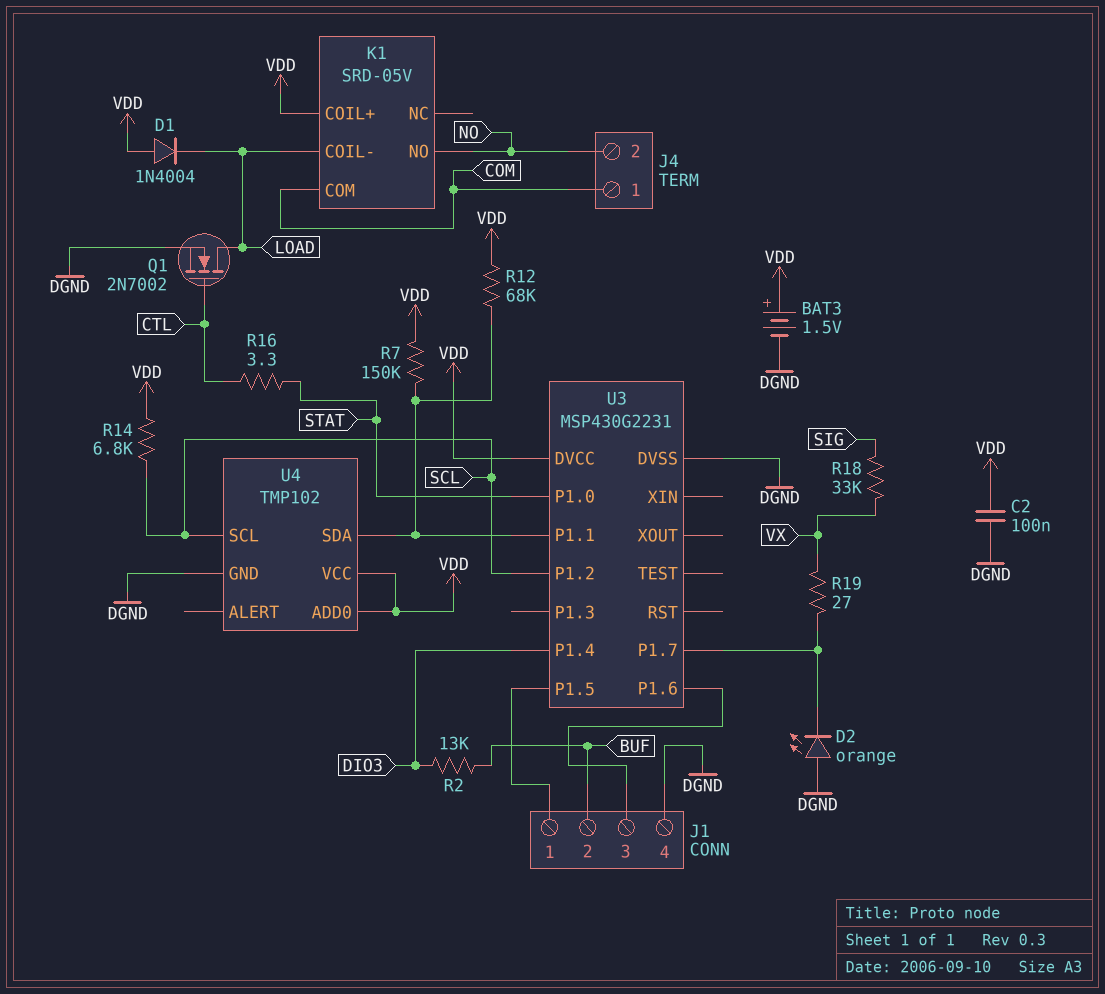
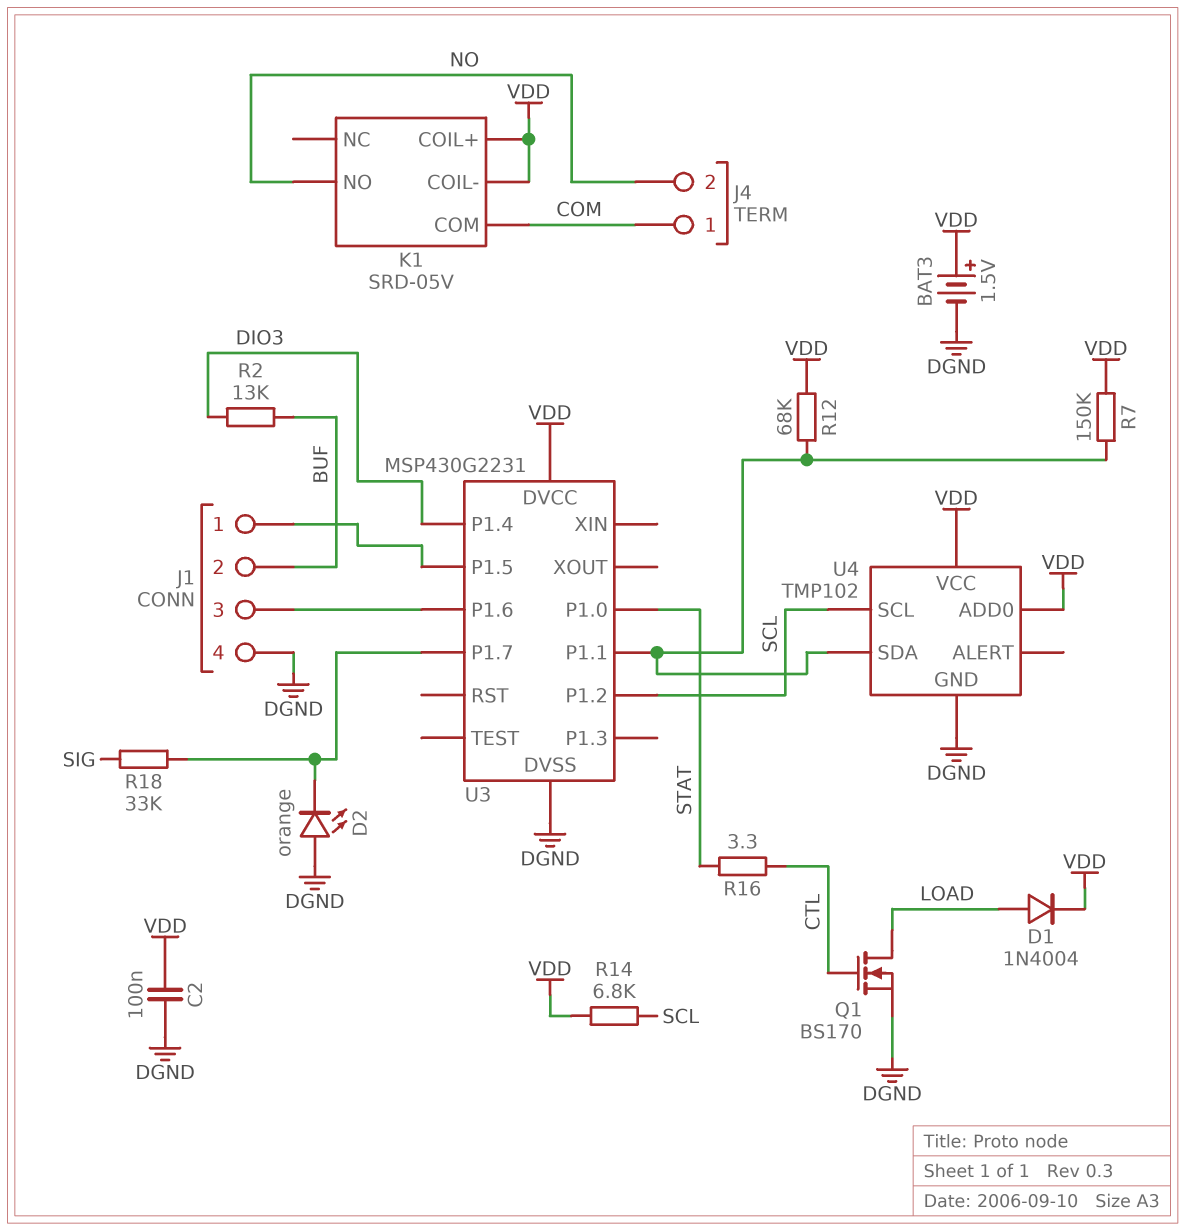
D1: diode 1N4004 (A VDD, K LOAD) -> diode 1N4004 (A LOAD, K VDD)
K1 pin COIL-: LOAD -> VDD
Q1: NMOS 2N7002 (G CTL, D LOAD, S DGND) -> NMOS BS170 (G CTL, D LOAD, S DGND)
R18: 33k (SIG, VX) -> 33k (SIG, U3/P1.7)
R19: 27 (U3/P1.7, VX) -> none

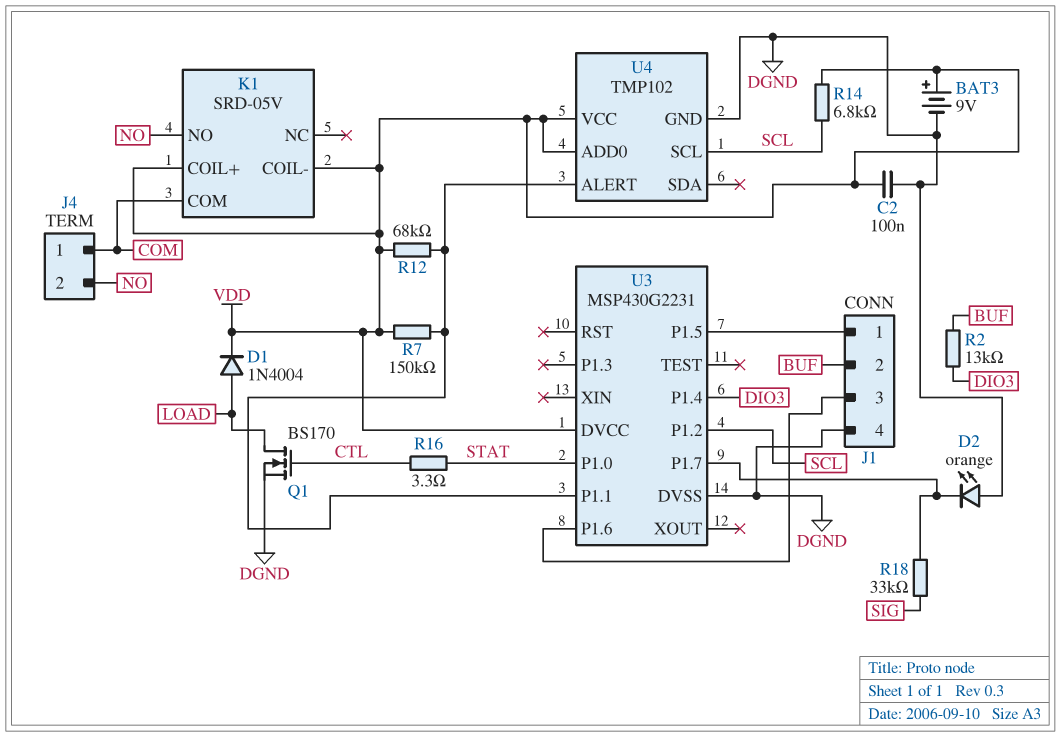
BAT3: 1.5V (plus VDD, minus DGND) -> 9V (plus VDD, minus DGND)
U4 pin ALERT: none -> U3/P1.1
U4 pin SDA: U3/P1.1 -> none

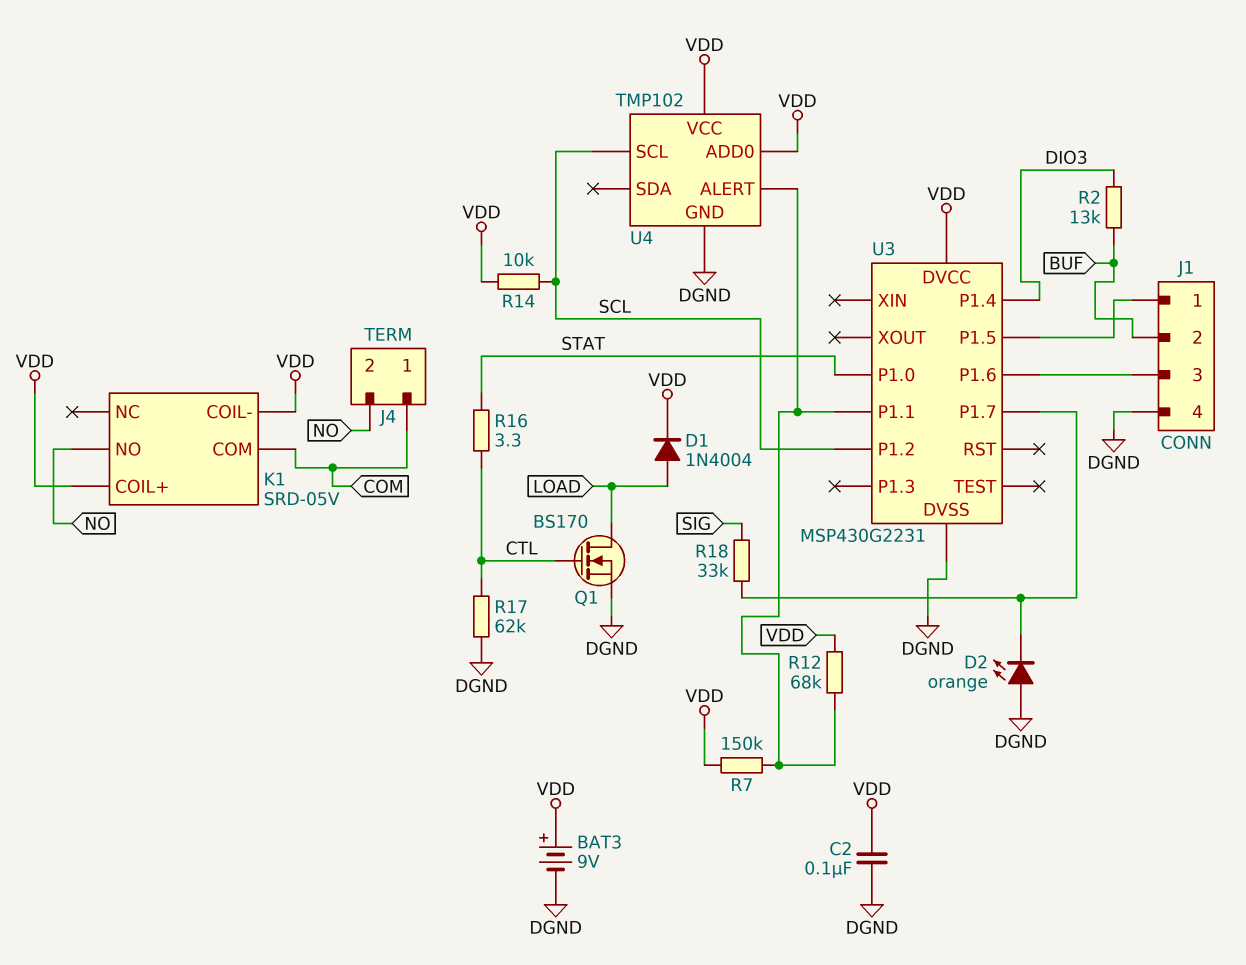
R14: 6.8k (SCL, VDD) -> 10k (SCL, VDD)
R17: none -> 62k (CTL, DGND)

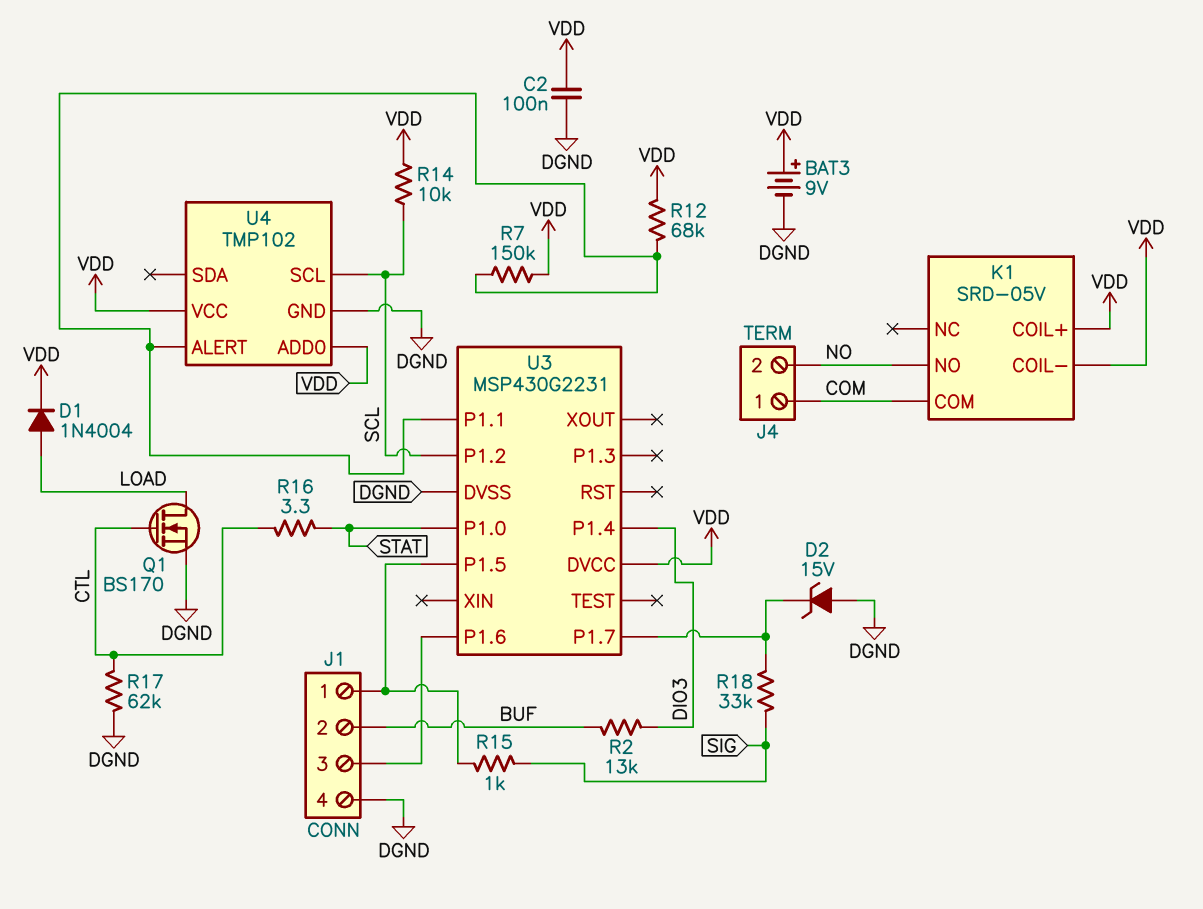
D2: LED orange (A DGND, K U3/P1.7) -> zener 15V (A DGND, K U3/P1.7)
R15: none -> 1k (J1/1, SIG)

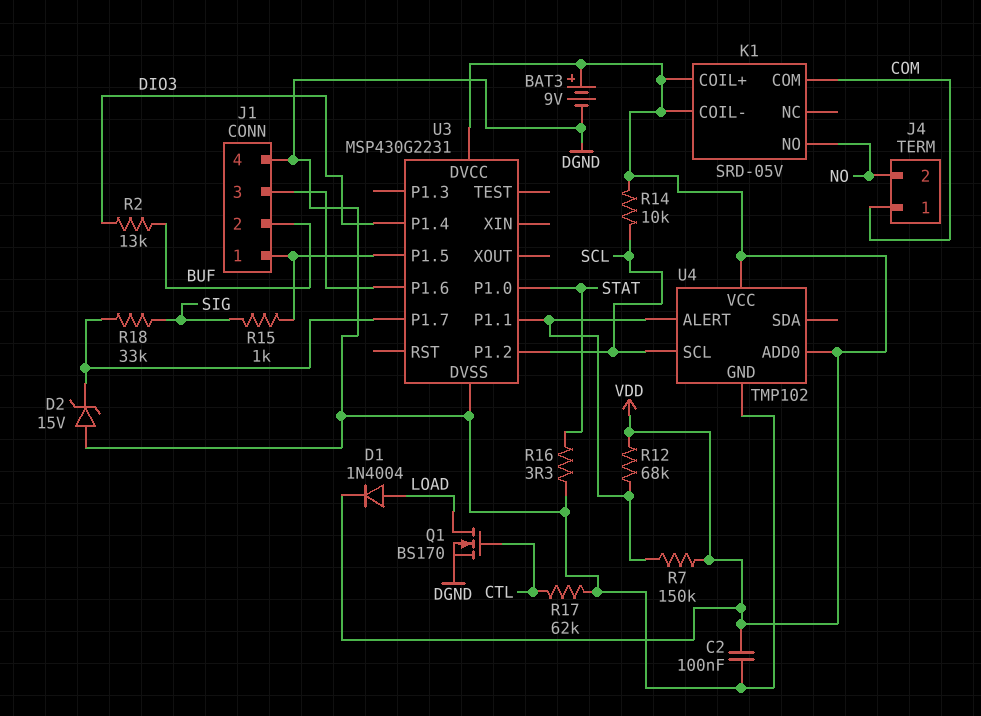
R16: 3.3 (CTL, STAT) -> 3.3 (DGND, STAT)

